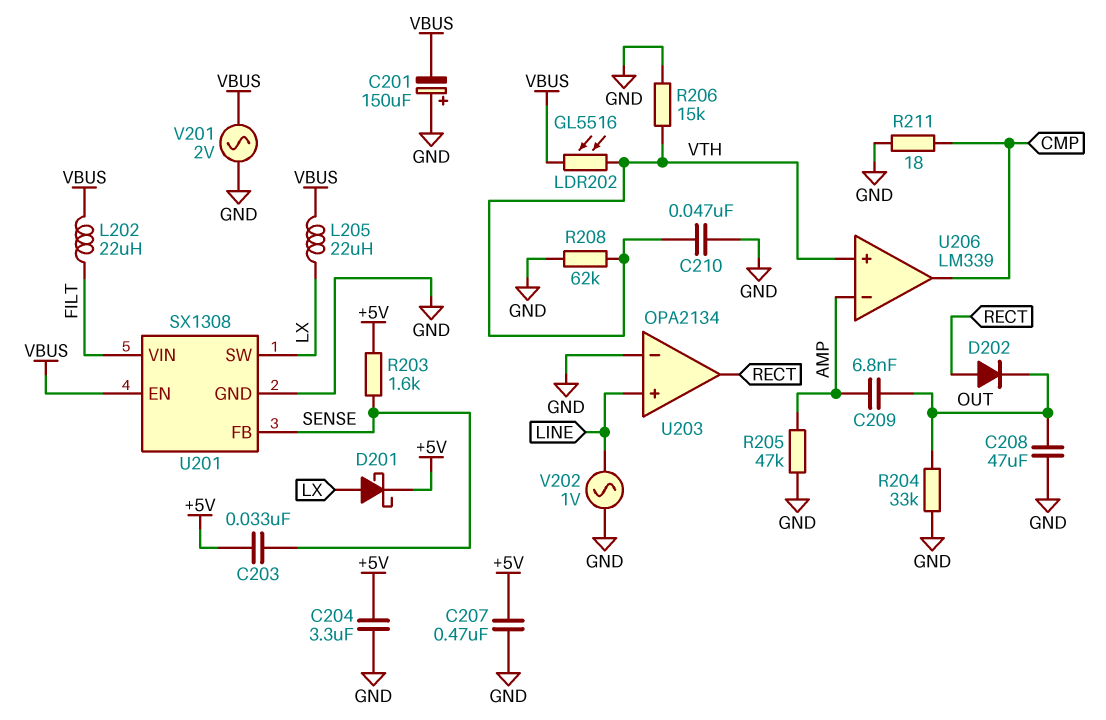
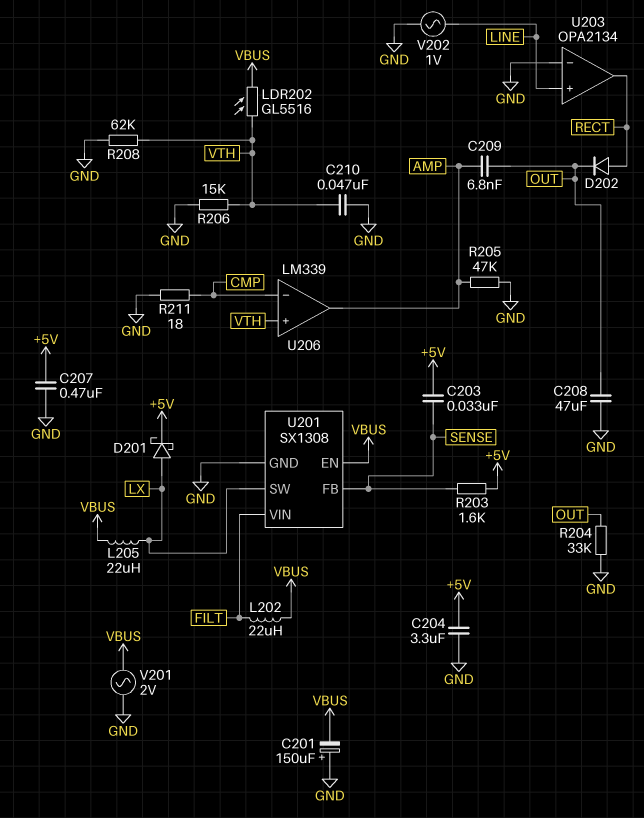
U206 pin in-: AMP -> CMP
U206 pin out: CMP -> AMP

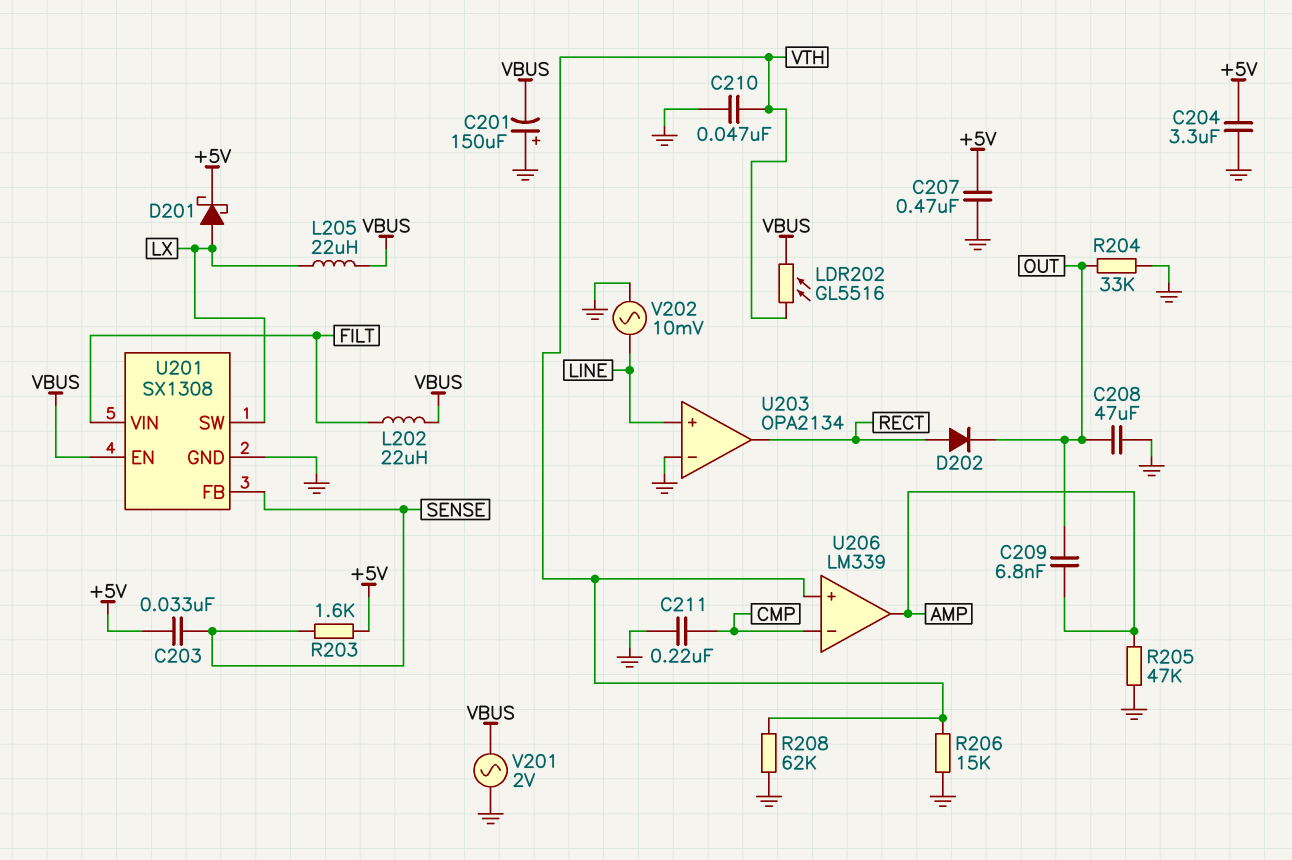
C211: none -> 220nF (CMP, GND)
R211: 18 (CMP, GND) -> none
V202: AC 1V (GND, LINE) -> AC 10mV (GND, LINE)

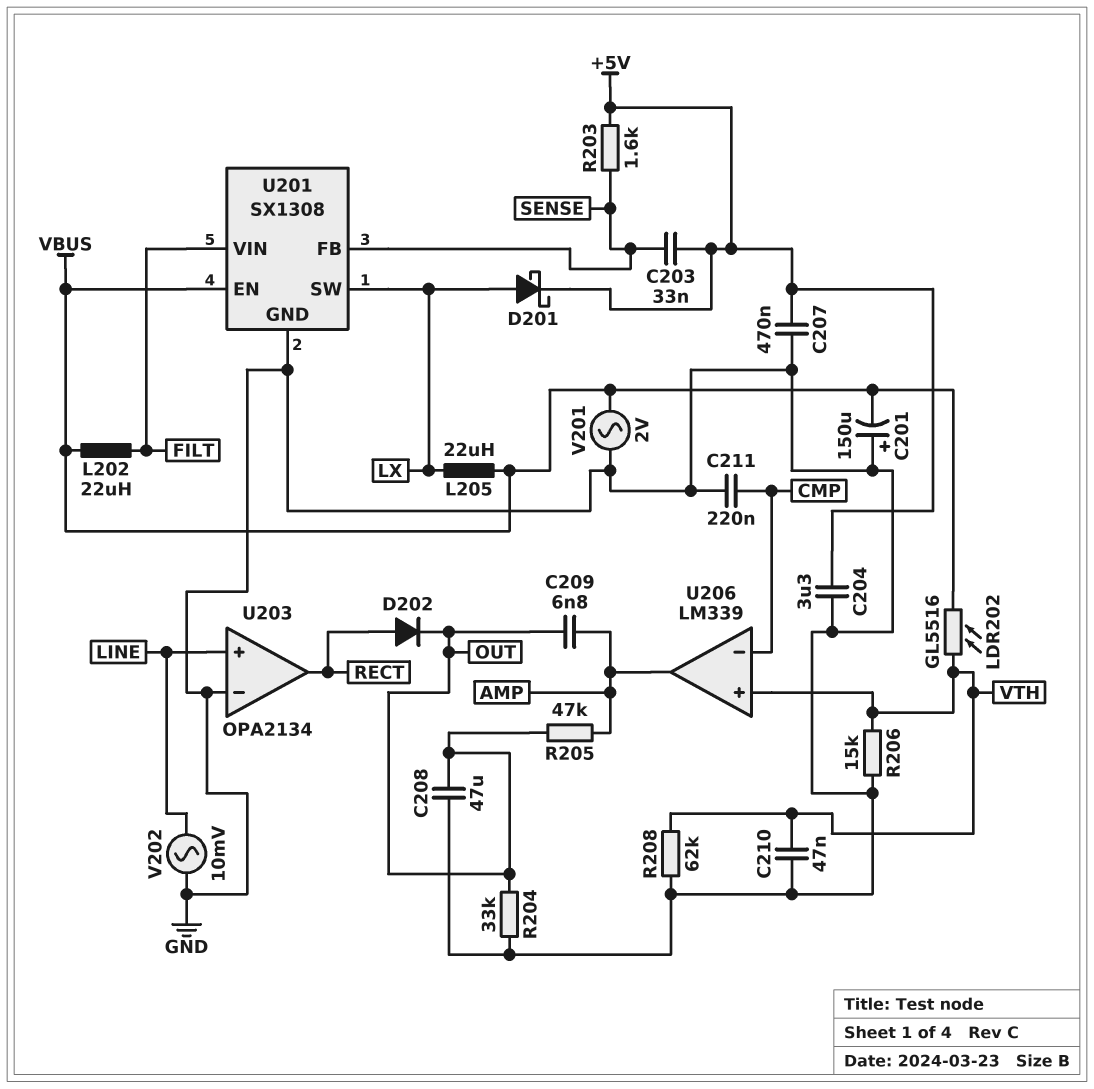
R205: 47k (AMP, GND) -> 47k (AMP, OUT)

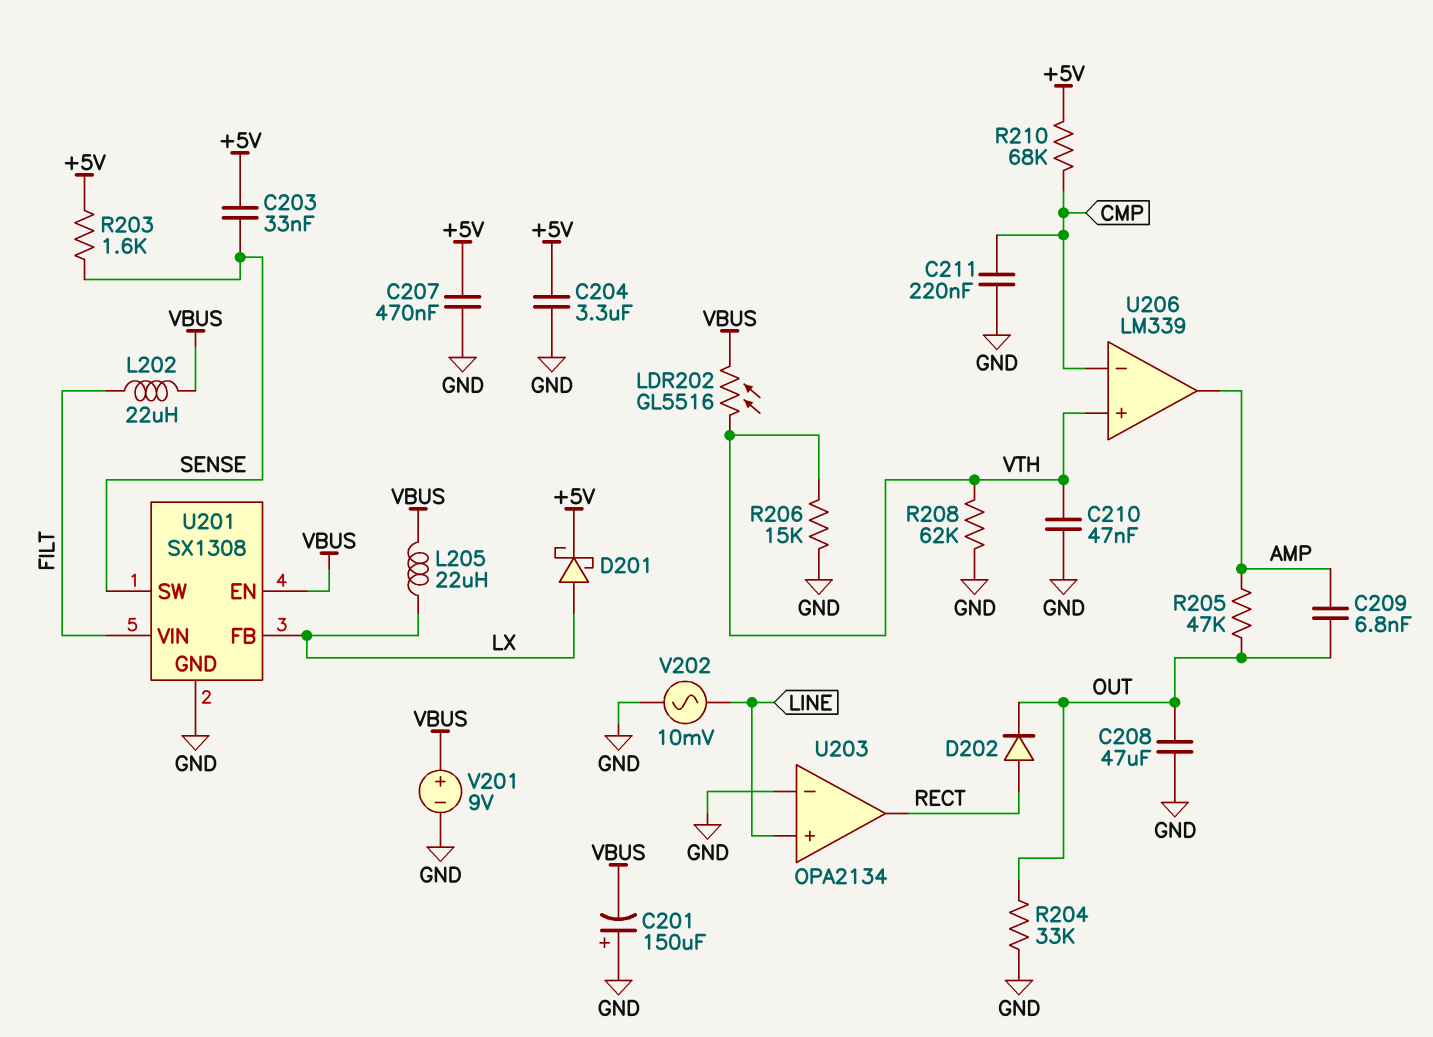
R210: none -> 68k (+5V, CMP)
U201 pin FB: SENSE -> LX
U201 pin SW: LX -> SENSE
V201: AC 2V (GND, VBUS) -> 9V (plus VBUS, minus GND)

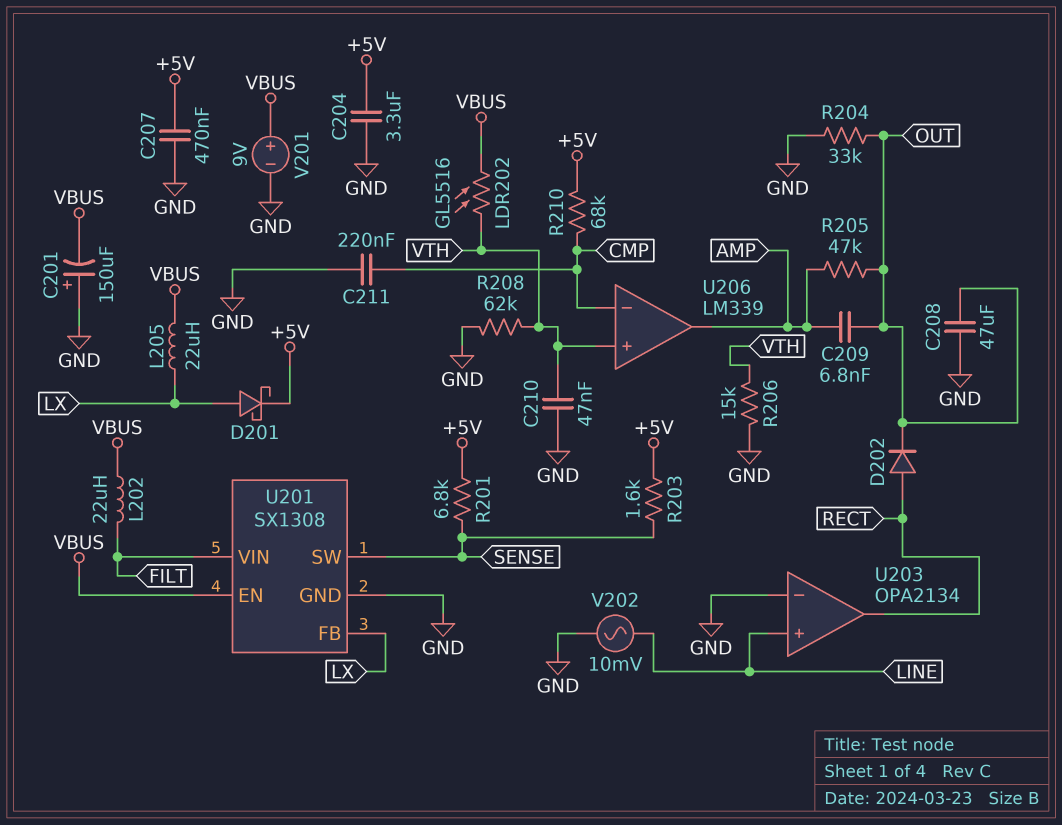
C203: 33nF (+5V, SENSE) -> none
R201: none -> 6.8k (+5V, SENSE)

